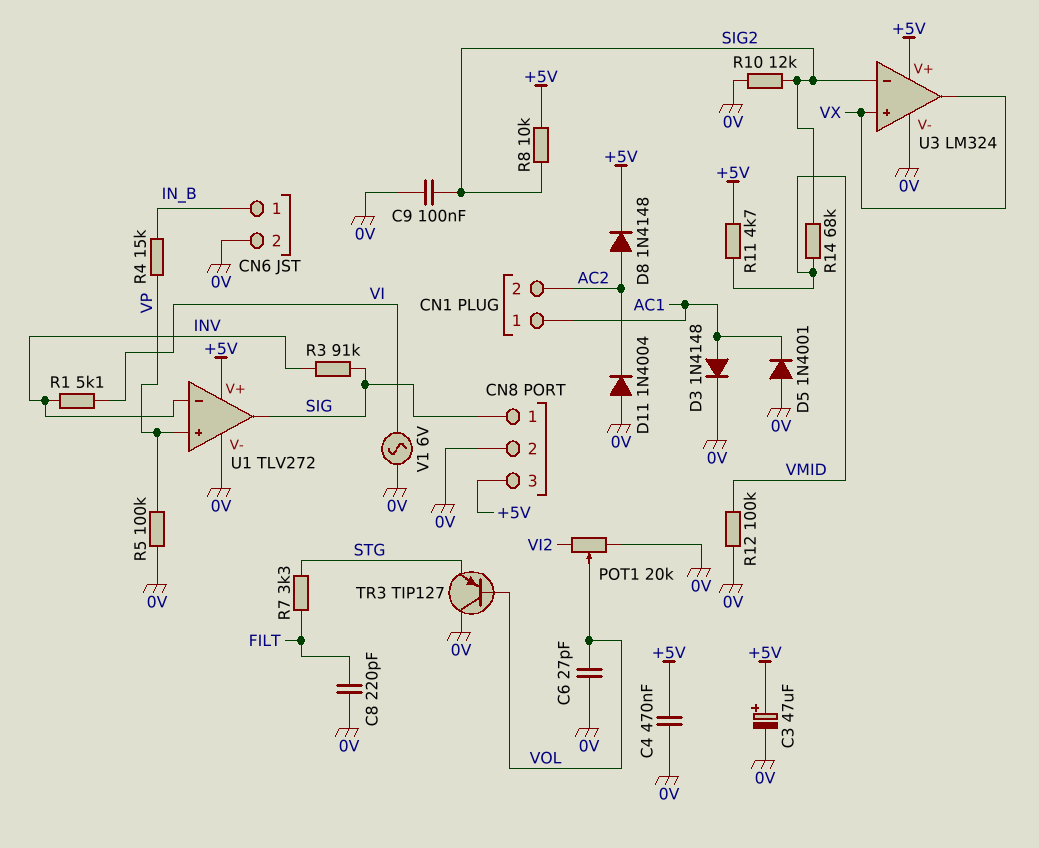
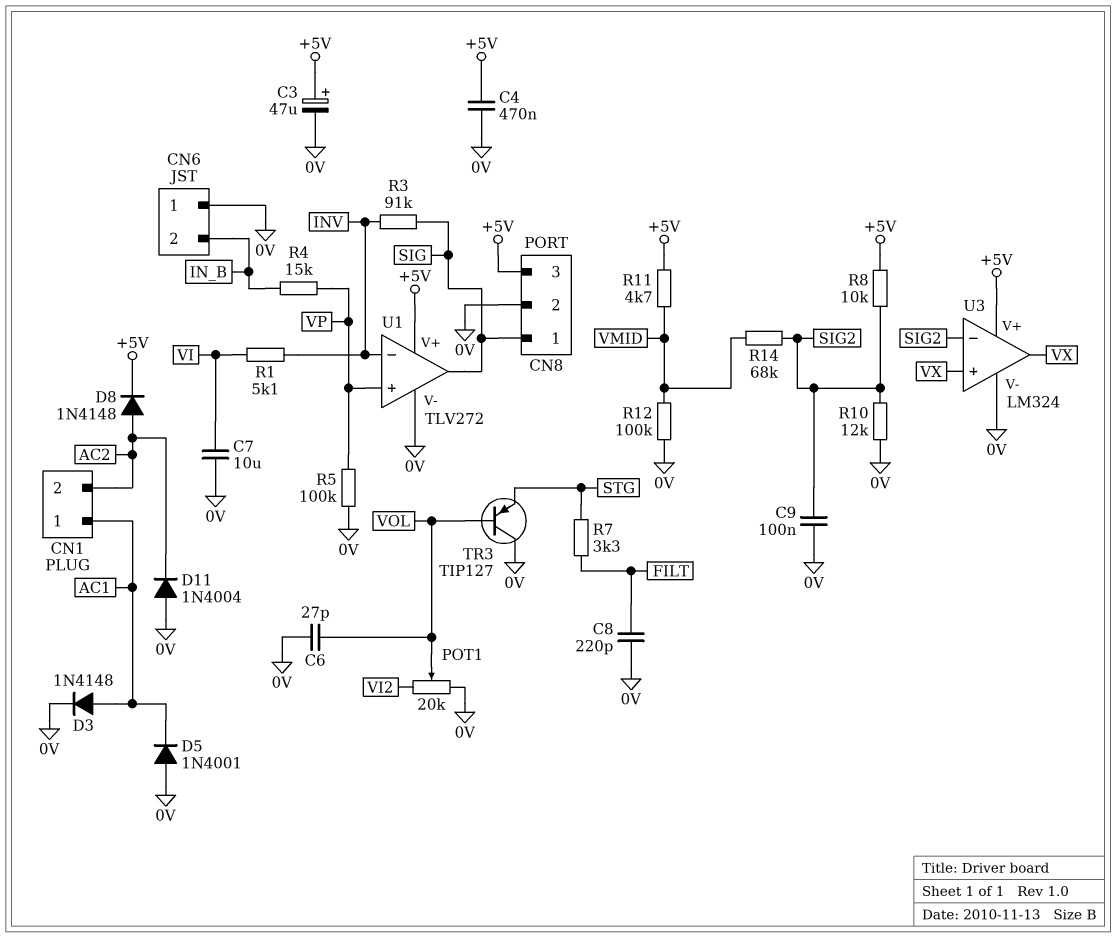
C7: none -> 10uF (0V, VI)
CN6 pin 1: IN_B -> 0V
CN6 pin 2: 0V -> IN_B
V1: AC 6V (0V, VI) -> none

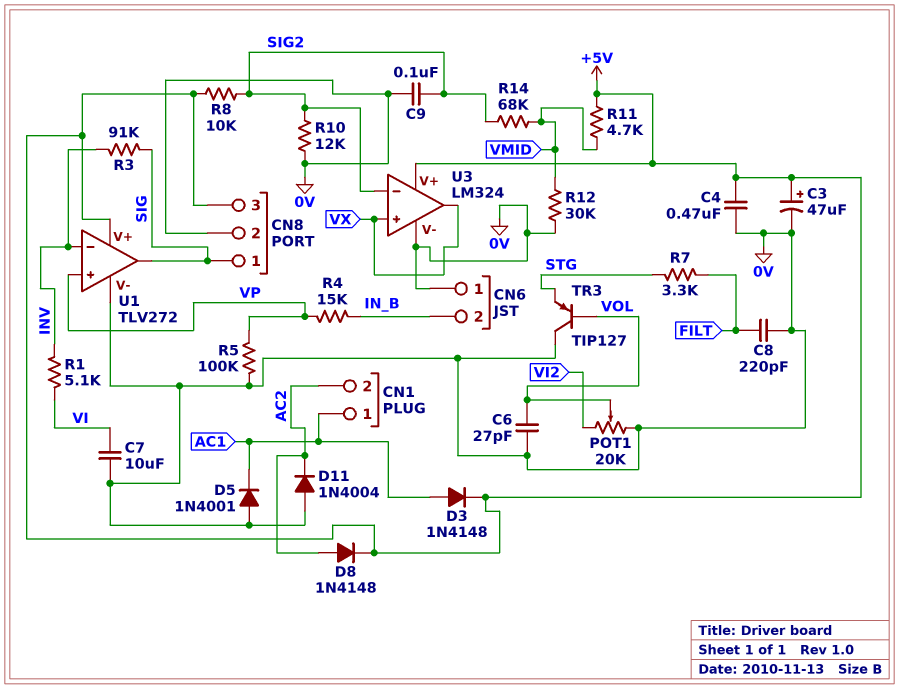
D3: diode 1N4148 (A AC1, K 0V) -> diode 1N4148 (A AC1, K +5V)
R12: 100k (0V, VMID) -> 30k (0V, VMID)

